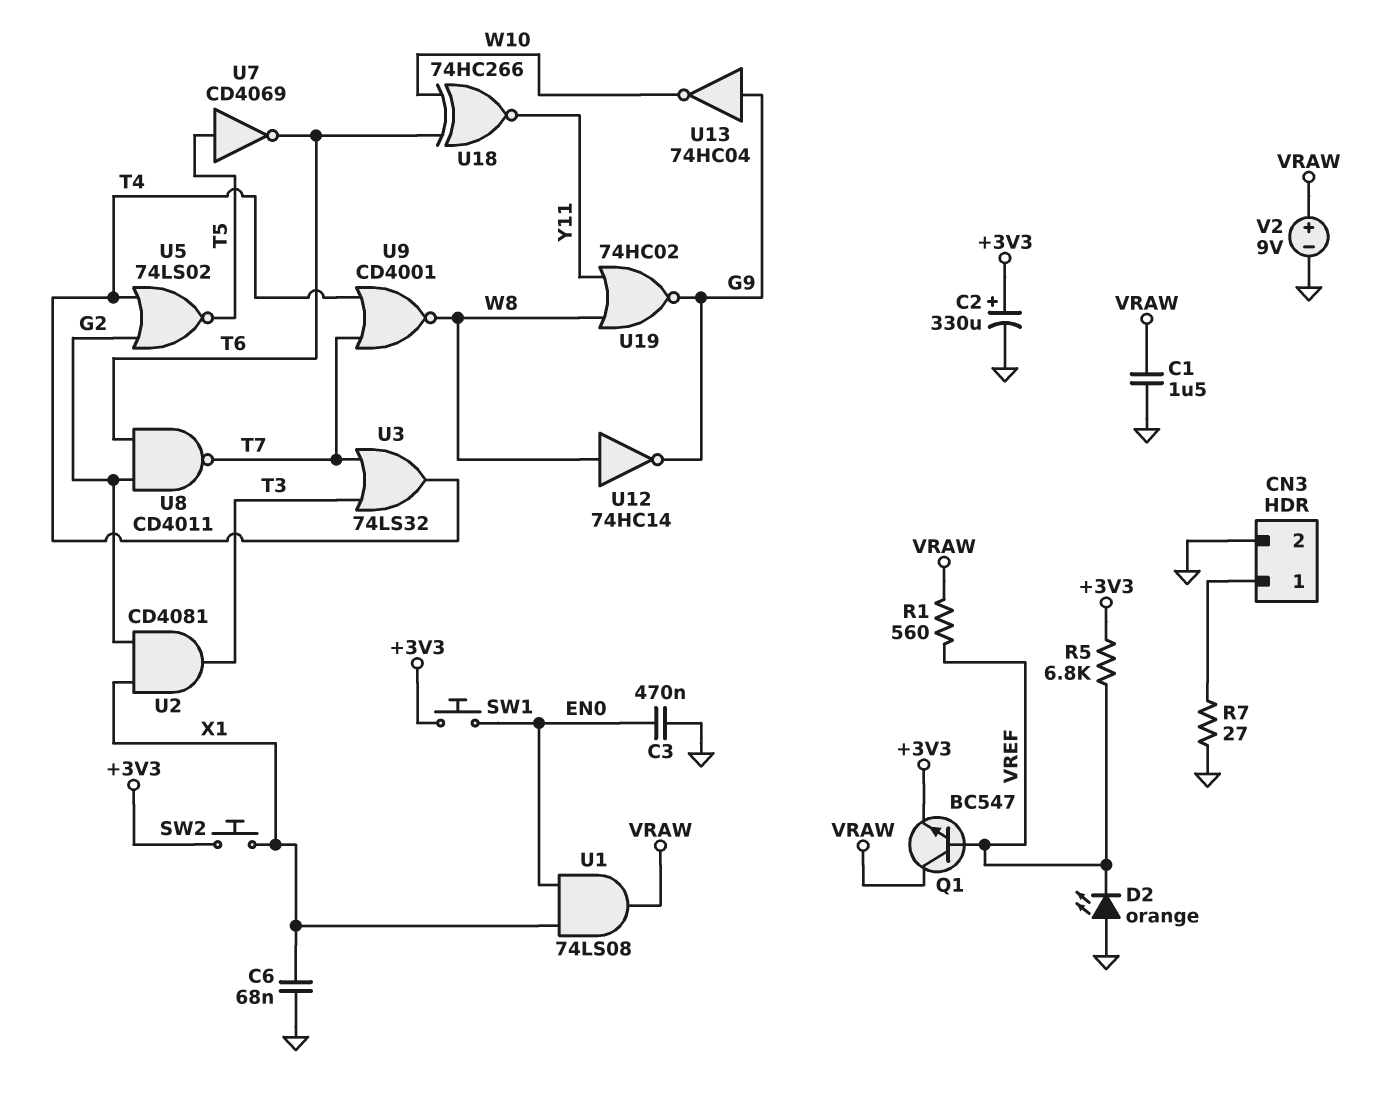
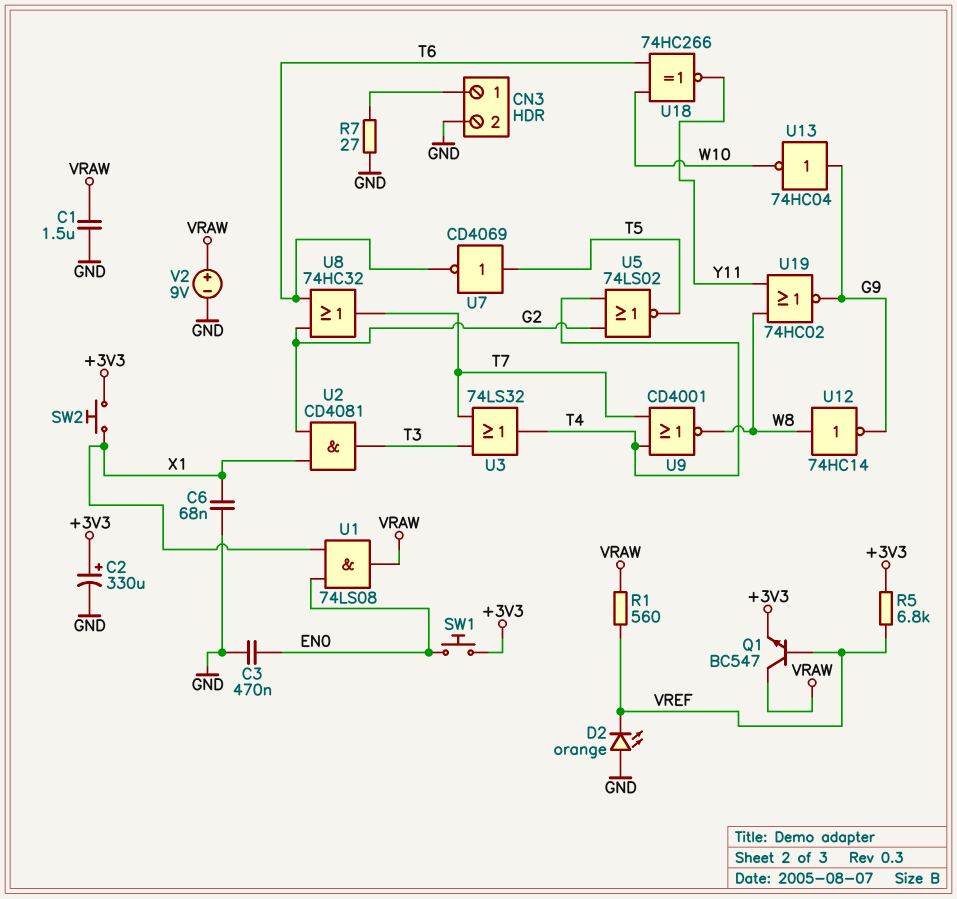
U8: NAND CD4011 (in G2, in T6, out T7) -> OR 74HC32 (in G2, in T6, out T7)

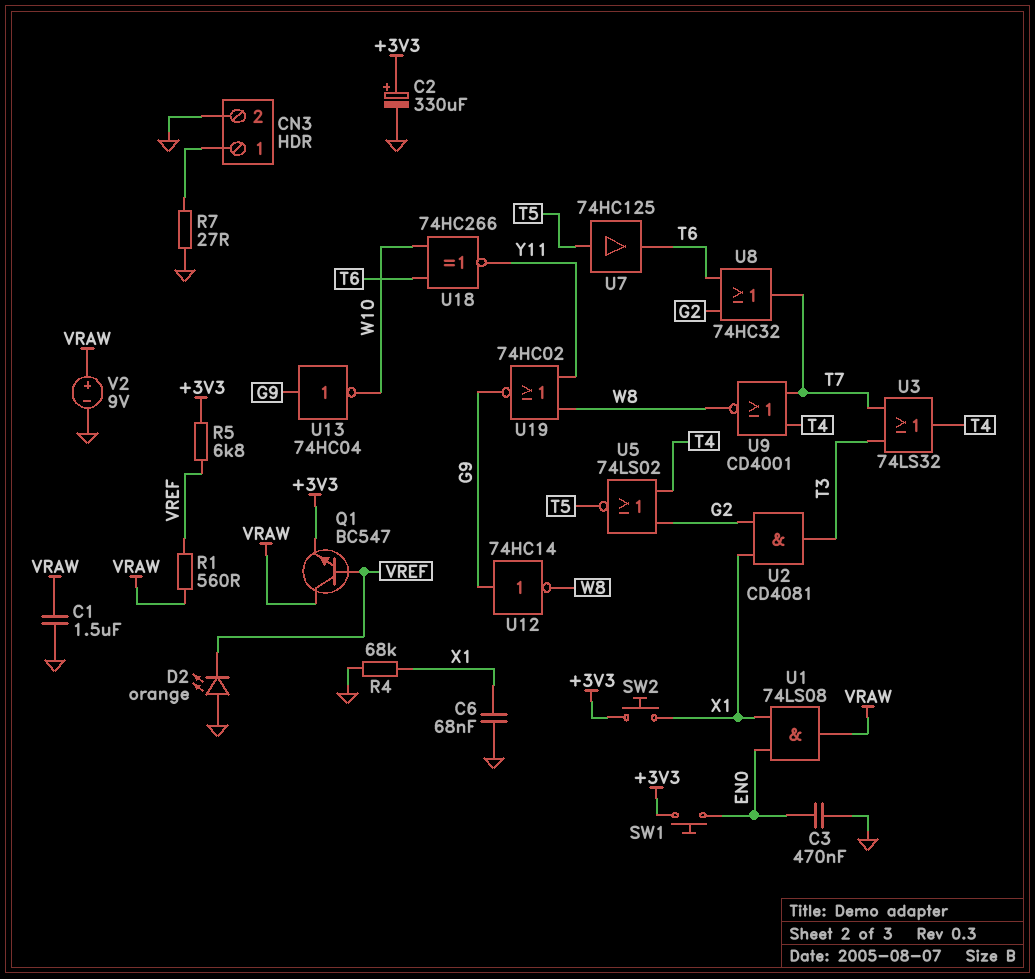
R4: none -> 68k (GND, X1)
U7: NOT CD4069 (in T5, out T6) -> buffer 74HC125 (in T5, out T6)
U12: NOT 74HC14 (in W8, out G9) -> NOT 74HC14 (in G9, out W8)

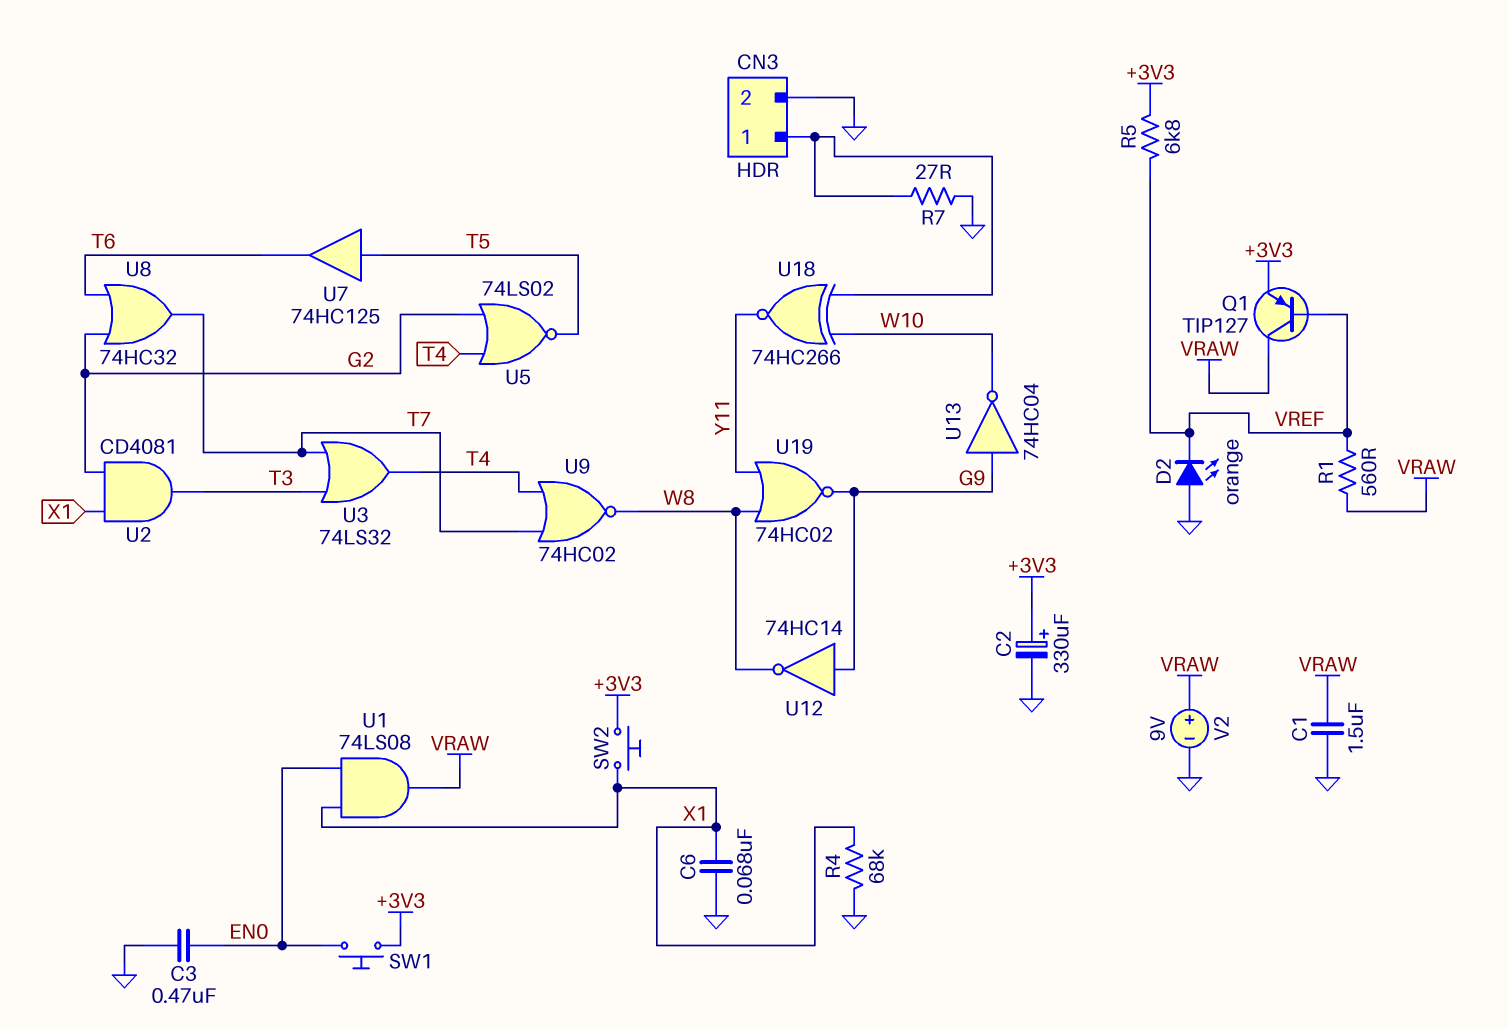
Q1: NPN BC547 (B VREF, C VRAW, E +3V3) -> PNP TIP127 (B VREF, C VRAW, E +3V3)
U9: NOR CD4001 (in T4, in T7, out W8) -> NOR 74HC02 (in T4, in T7, out W8)
U18: XNOR 74HC266 (in T6, in W10, out Y11) -> XNOR 74HC266 (in CN3/1, in W10, out Y11)

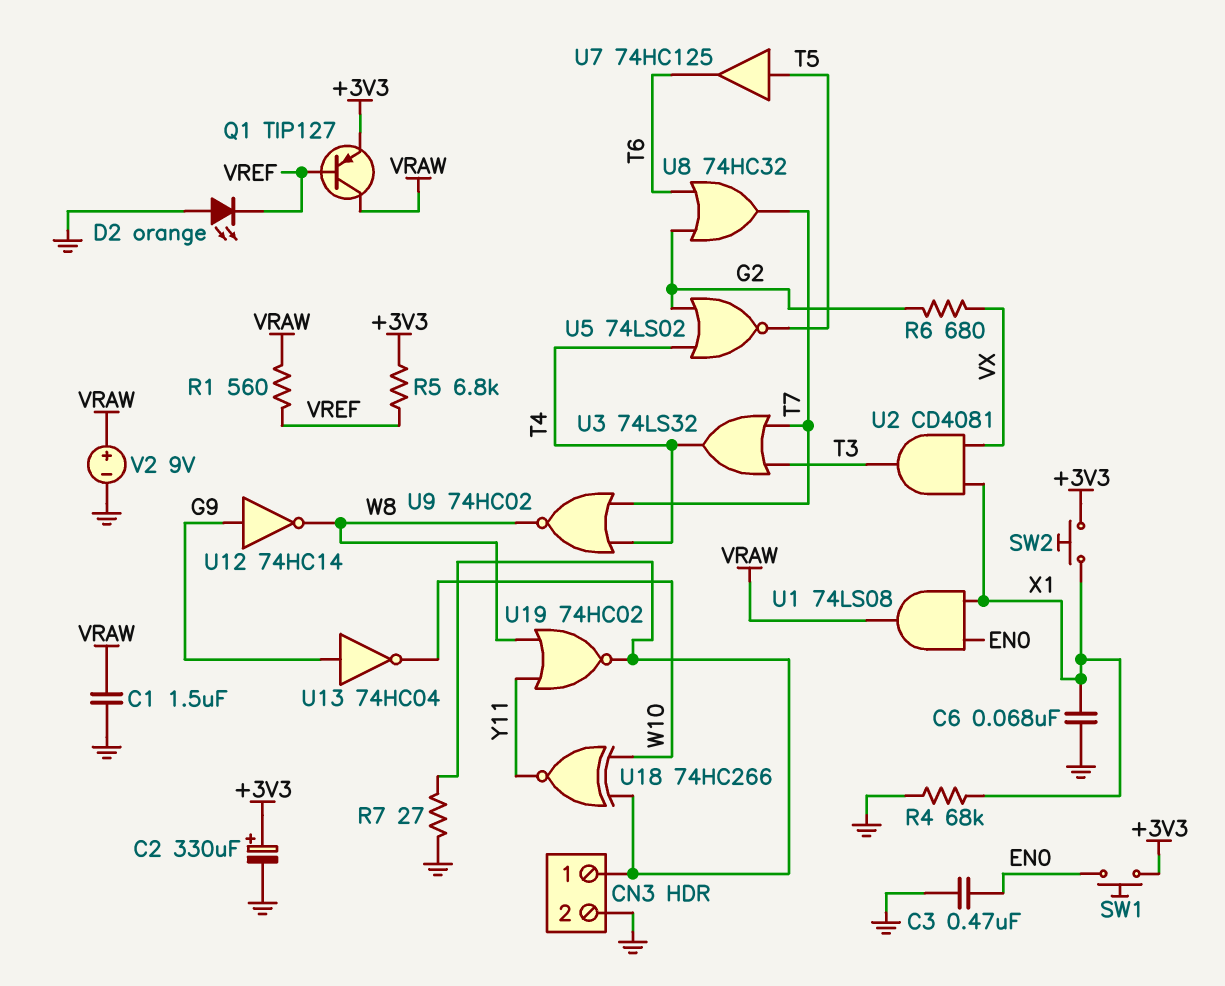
R6: none -> 680 (G2, VX)
U2: AND CD4081 (in G2, in X1, out T3) -> AND CD4081 (in VX, in X1, out T3)
U19: NOR 74HC02 (in W8, in Y11, out G9) -> NOR 74HC02 (in W8, in Y11, out CN3/1)

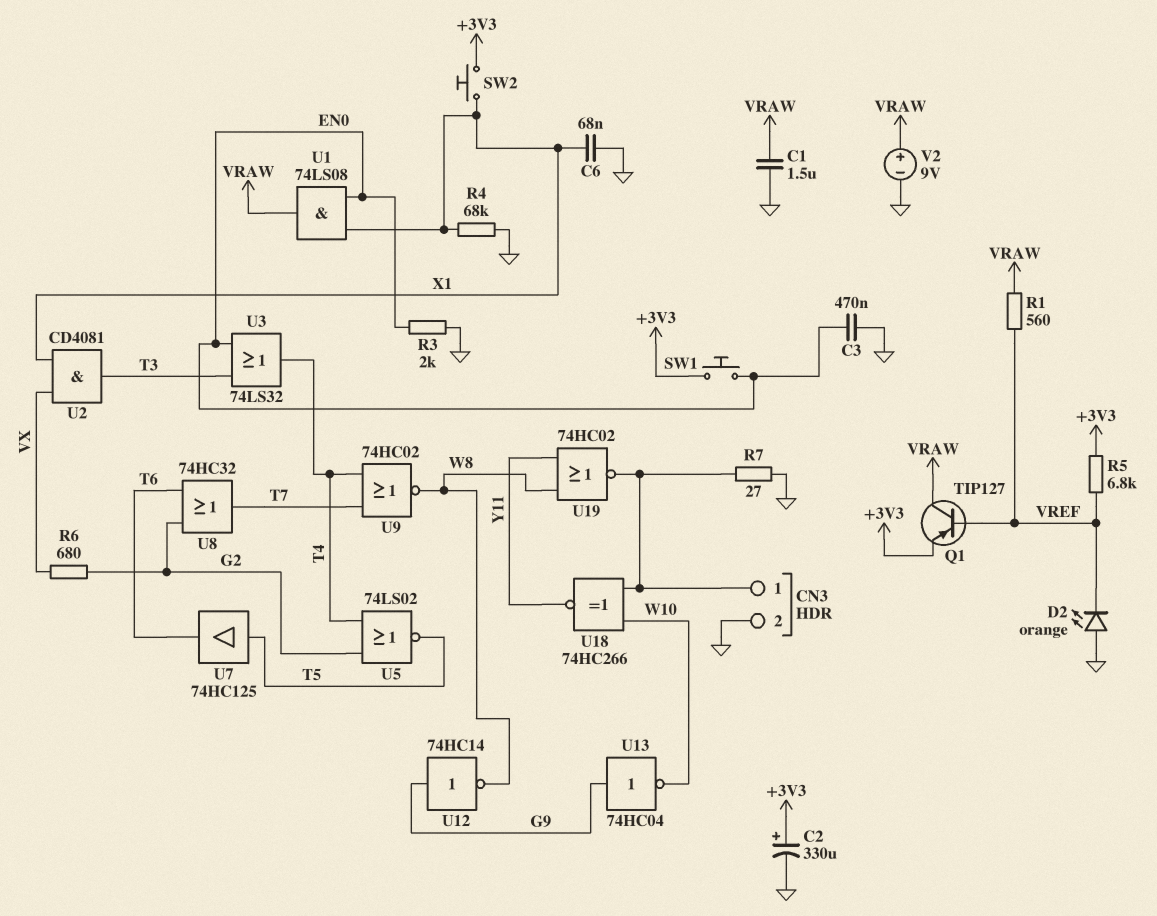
R3: none -> 2k (EN0, GND)
U3: OR 74LS32 (in T3, in T7, out T4) -> OR 74LS32 (in EN0, in T3, out T4)

